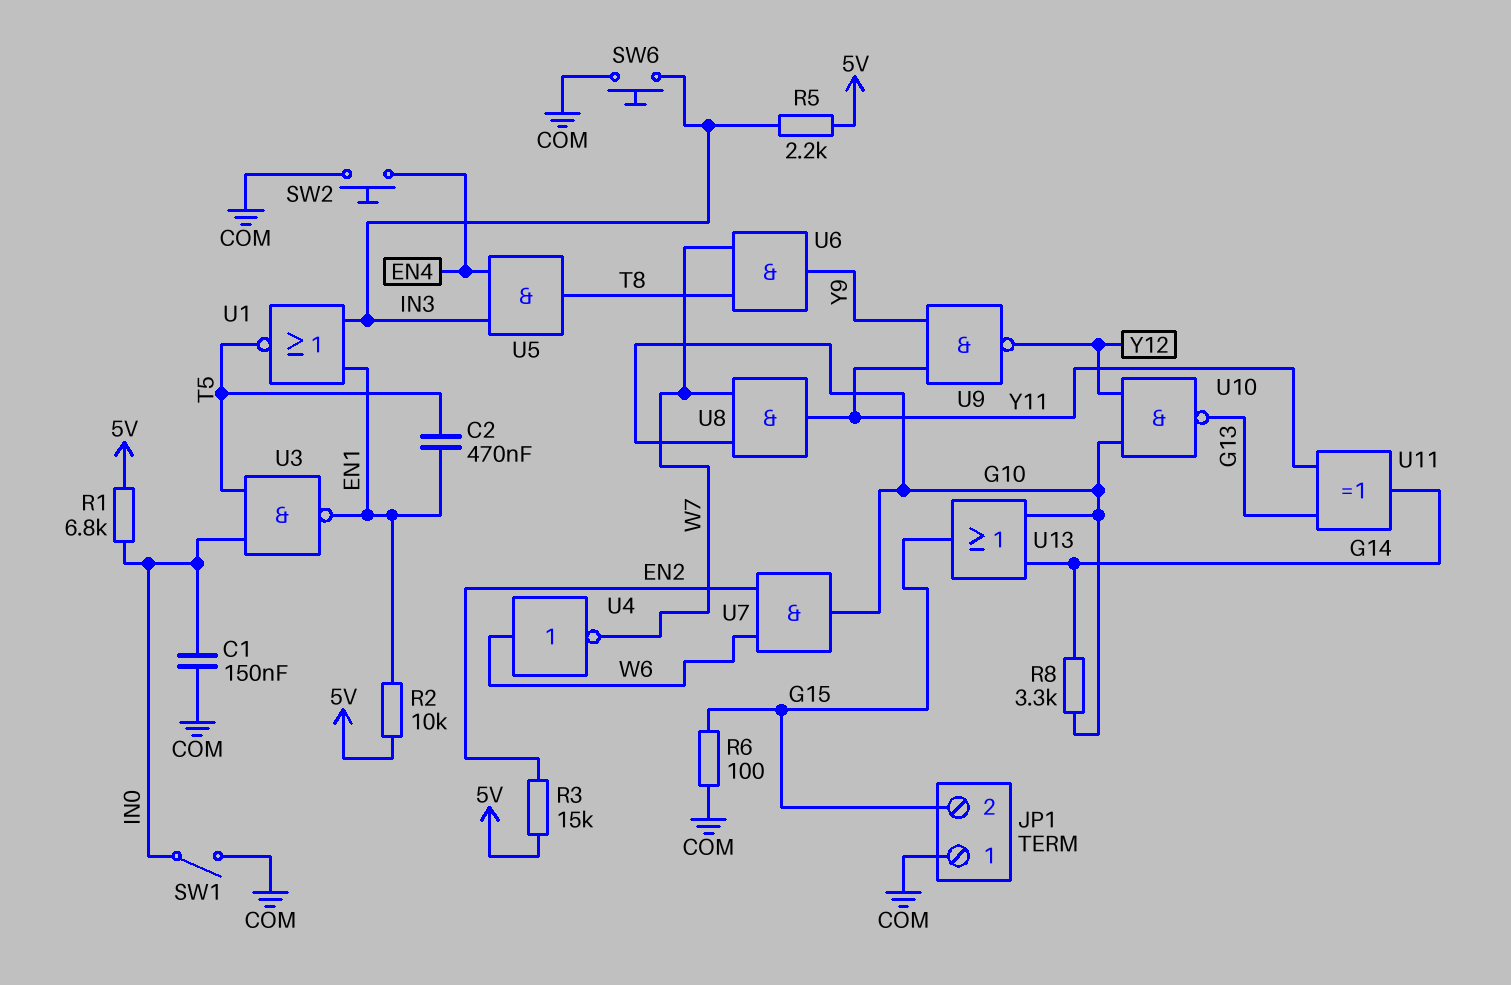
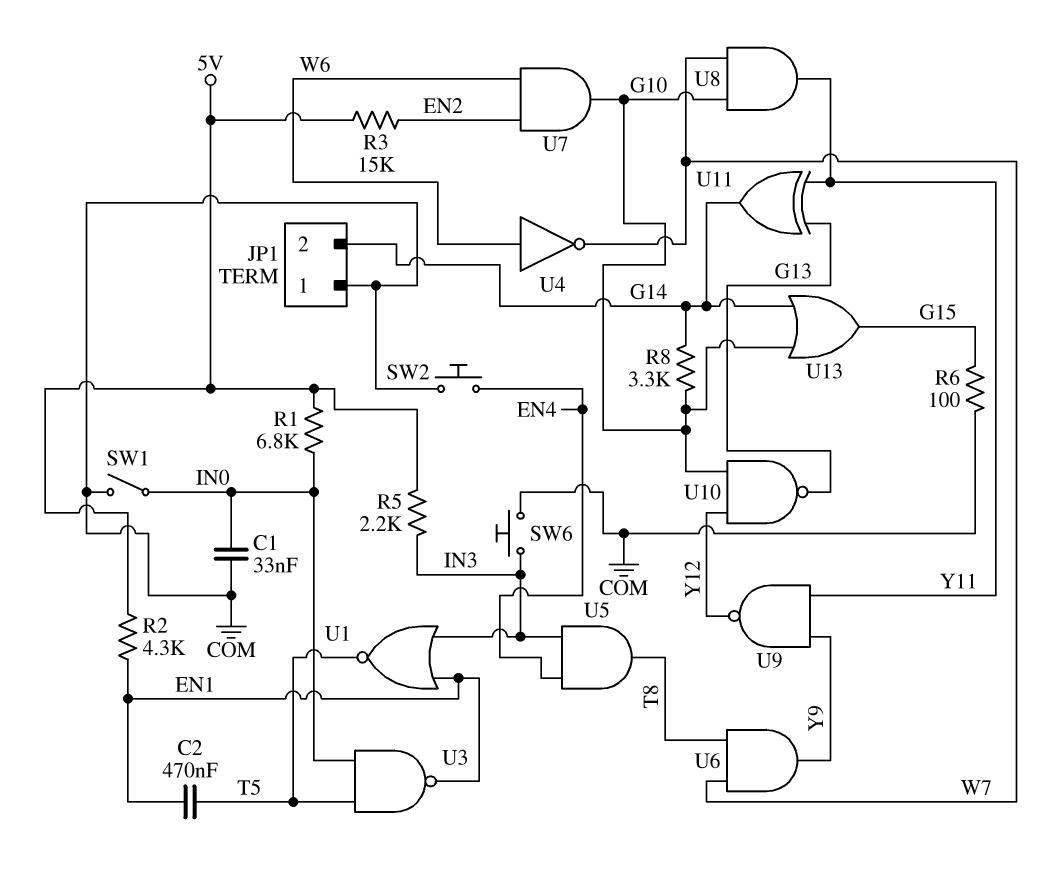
C1: 150nF (COM, IN0) -> 33nF (COM, IN0)
JP1 pin 2: G15 -> G14
R2: 10k (5V, EN1) -> 4.3k (5V, EN1)

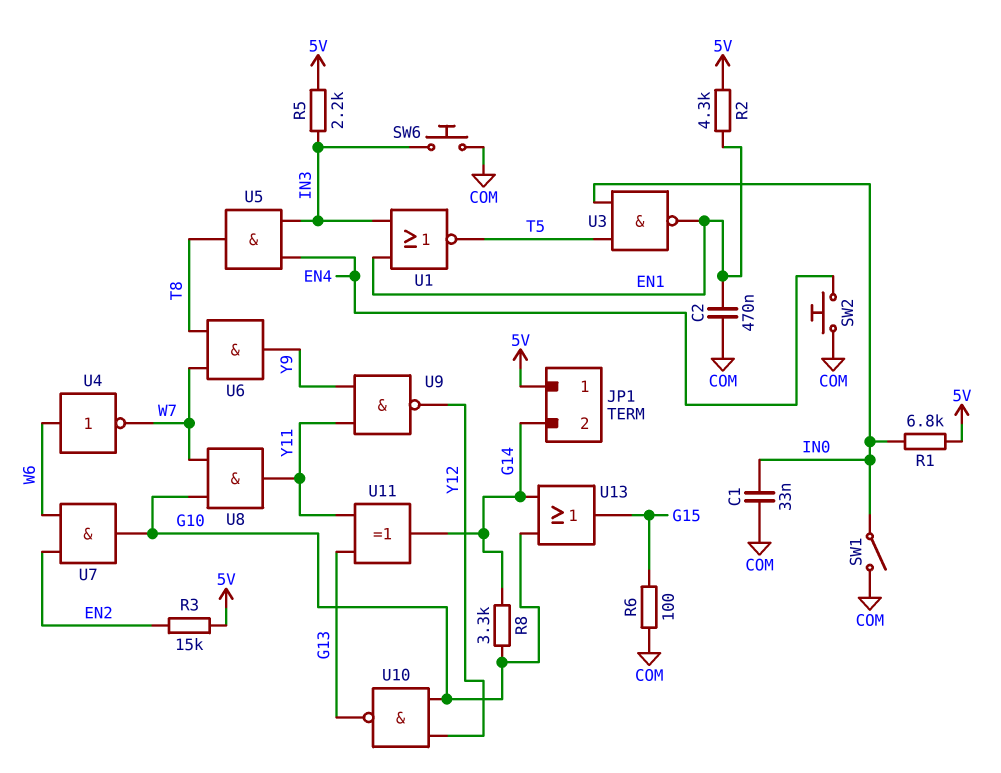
C2: 470nF (EN1, T5) -> 470nF (COM, EN1)
JP1 pin 1: COM -> 5V

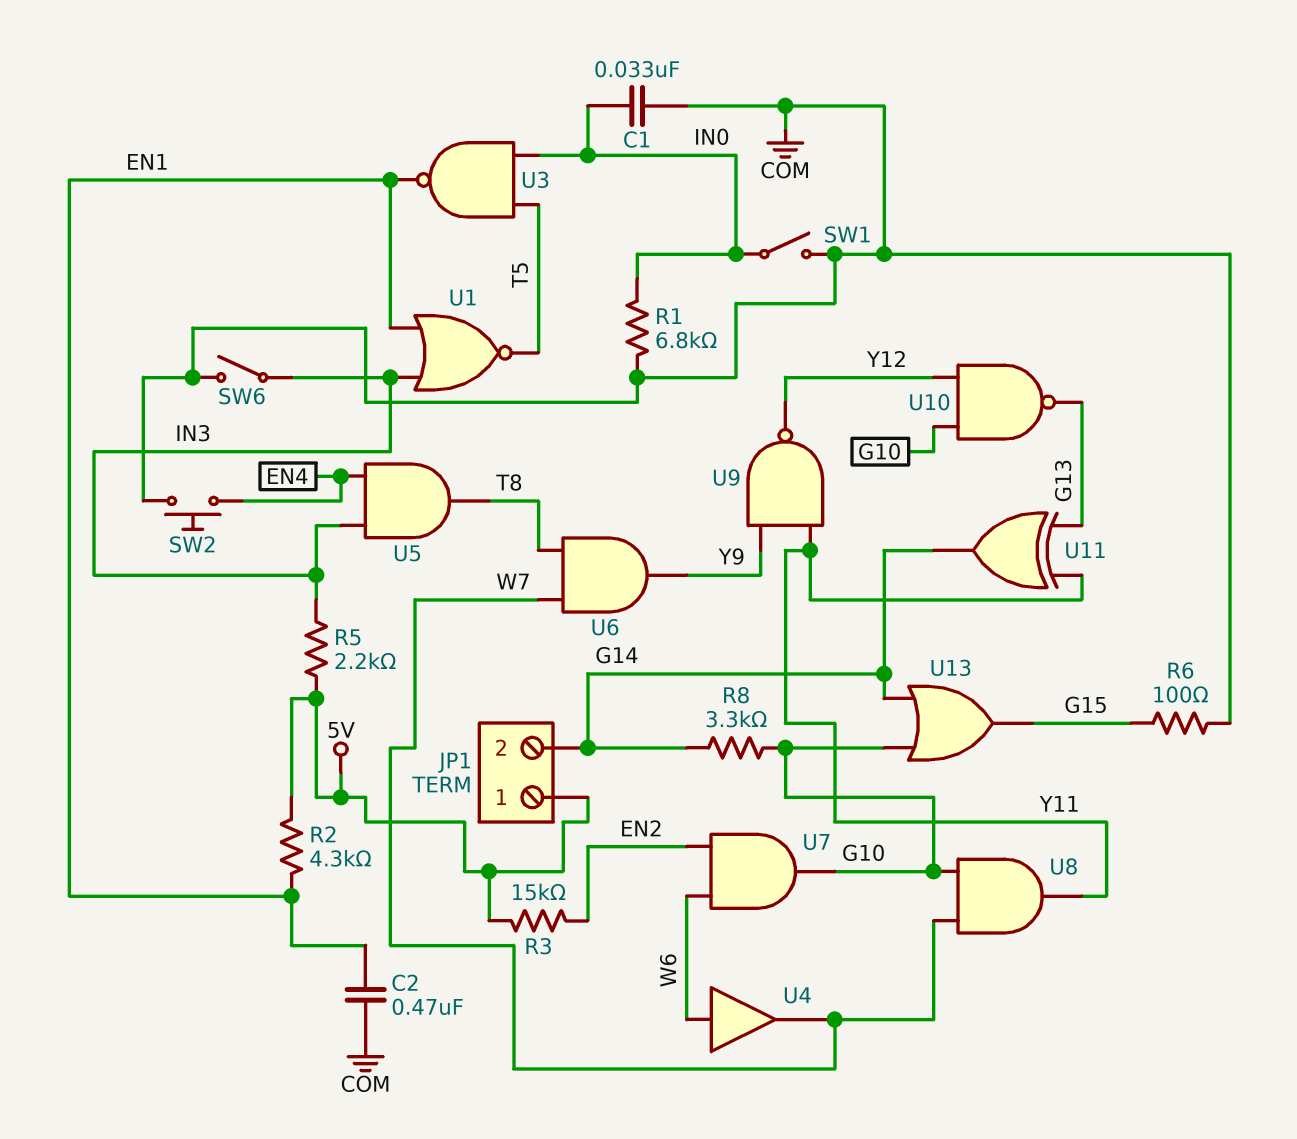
R1: 6.8k (5V, IN0) -> 6.8k (COM, IN0)
SW6: button (COM, IN3) -> switch (COM, IN3)
U4: NOT (in W6, out W7) -> buffer (in W6, out W7)

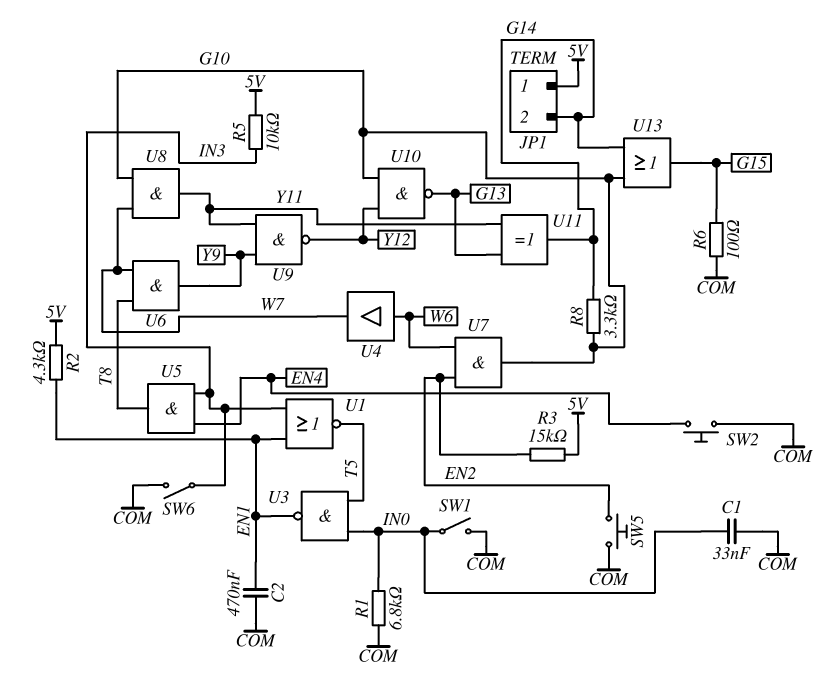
R5: 2.2k (5V, IN3) -> 10k (5V, IN3)
SW5: none -> button (COM, EN2)

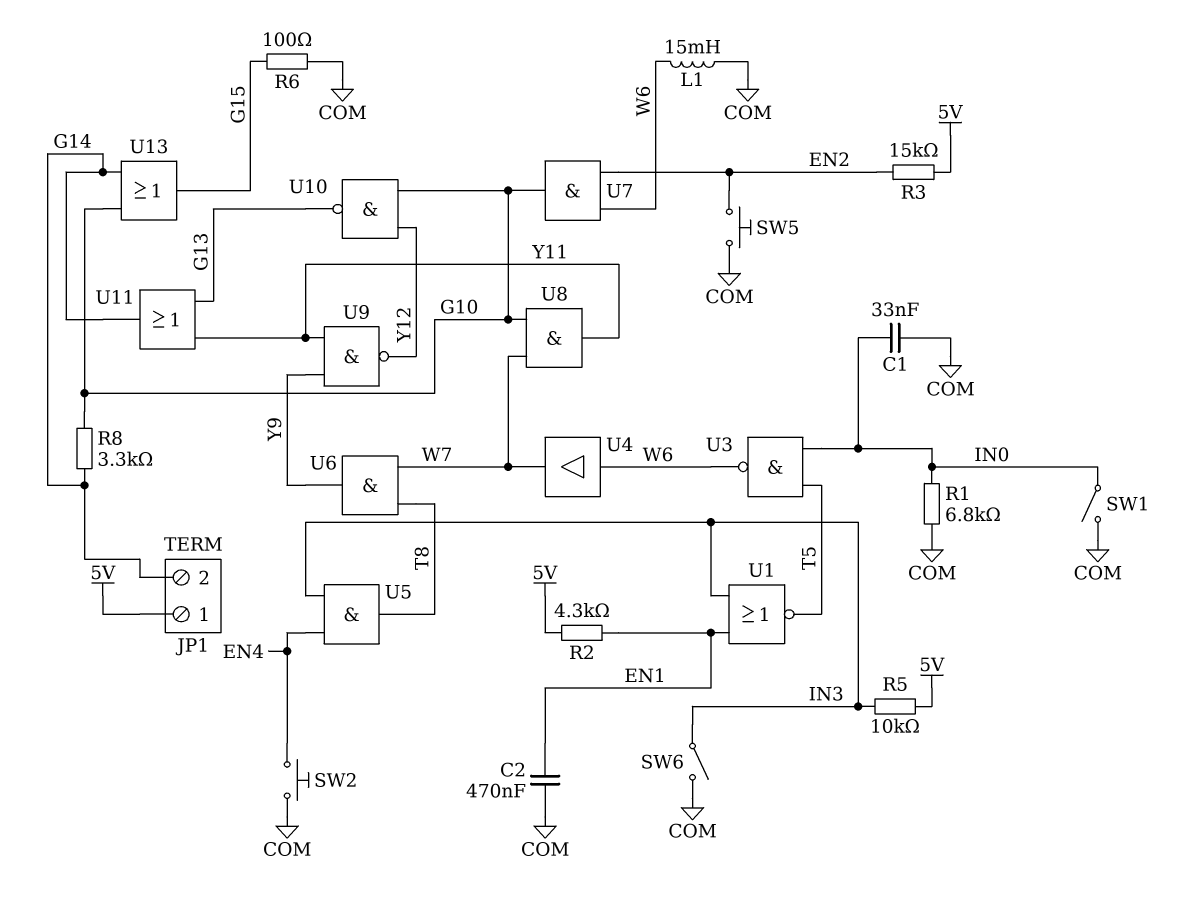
L1: none -> 15mH (COM, W6)
U3: NAND (in IN0, in T5, out EN1) -> NAND (in IN0, in T5, out W6)
U11: XOR (in G13, in Y11, out G14) -> OR (in G13, in Y11, out G14)

